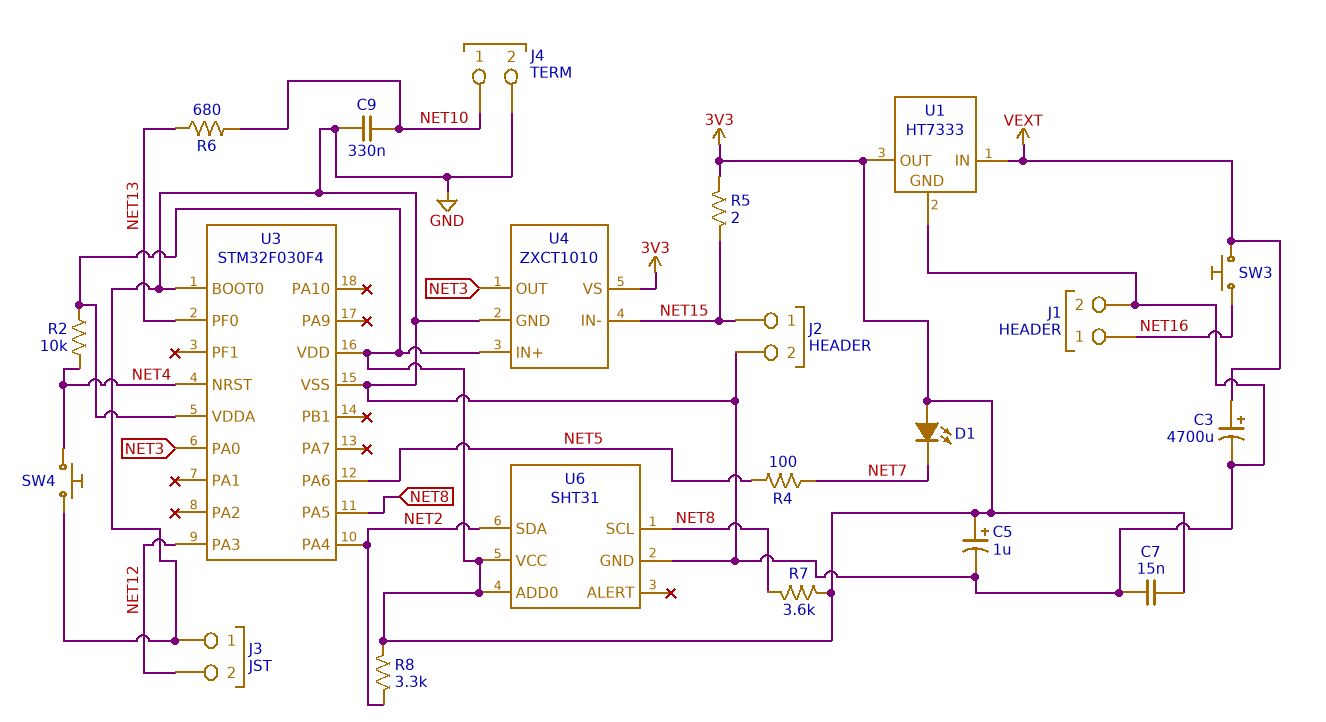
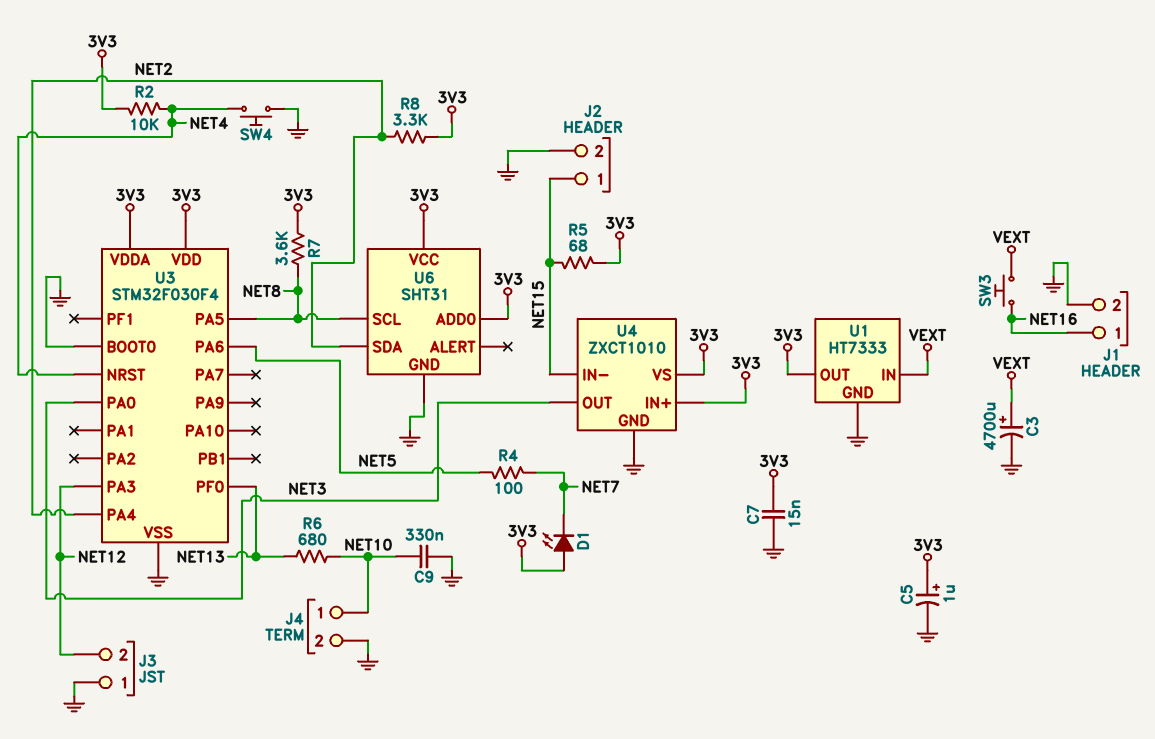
R5: 2 (3V3, NET15) -> 68 (3V3, NET15)

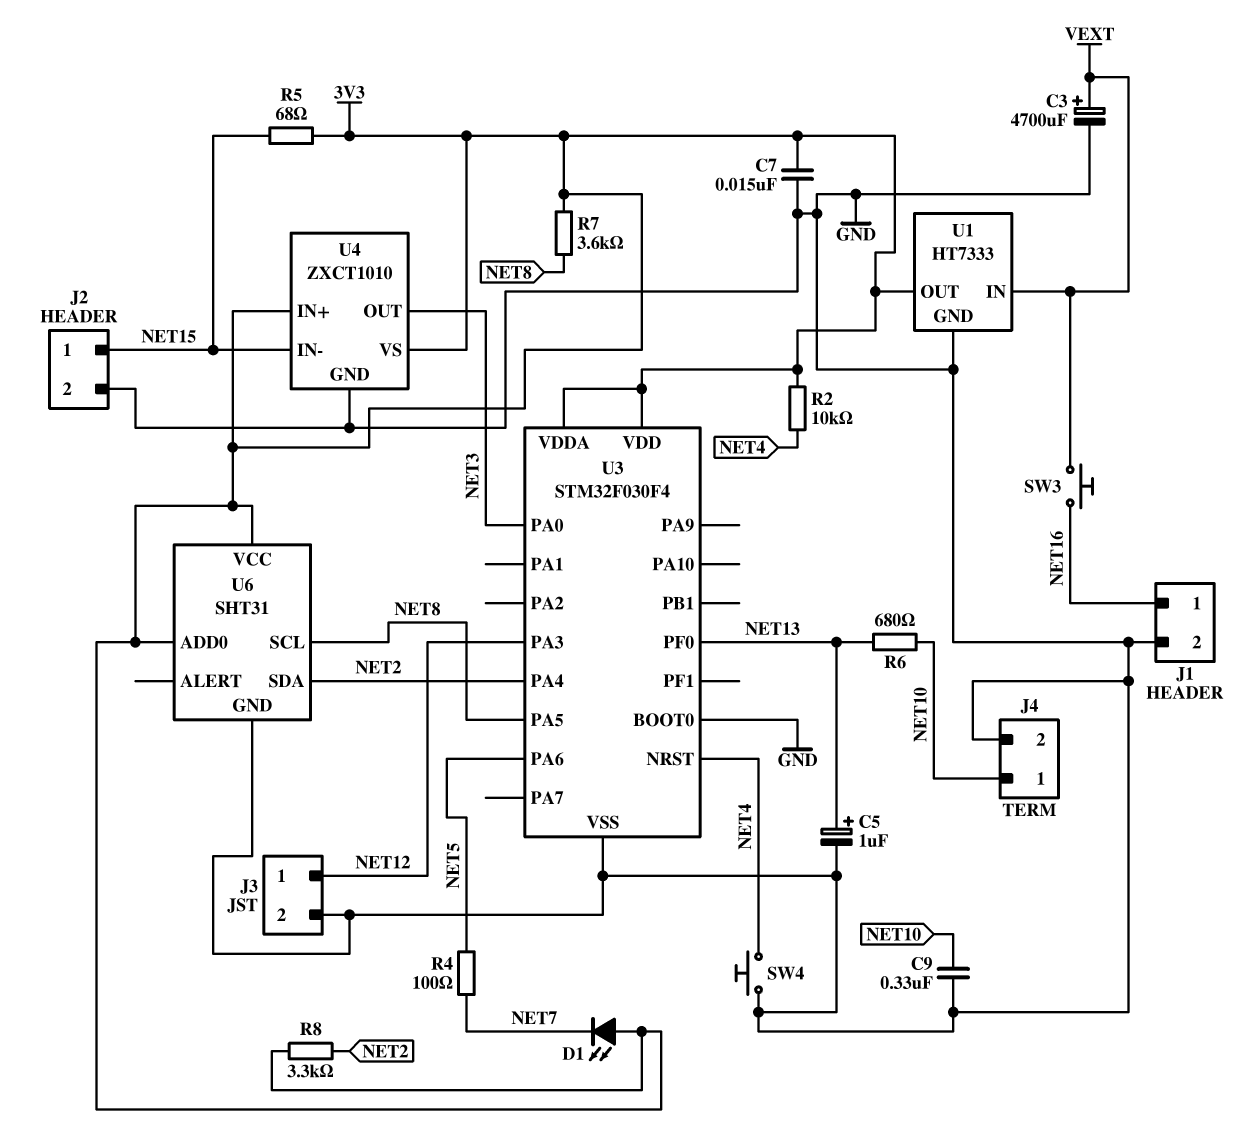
C5: 1uF (plus 3V3, minus GND) -> 1uF (plus NET13, minus GND)
J3 pin 1: GND -> NET12
J3 pin 2: NET12 -> GND

